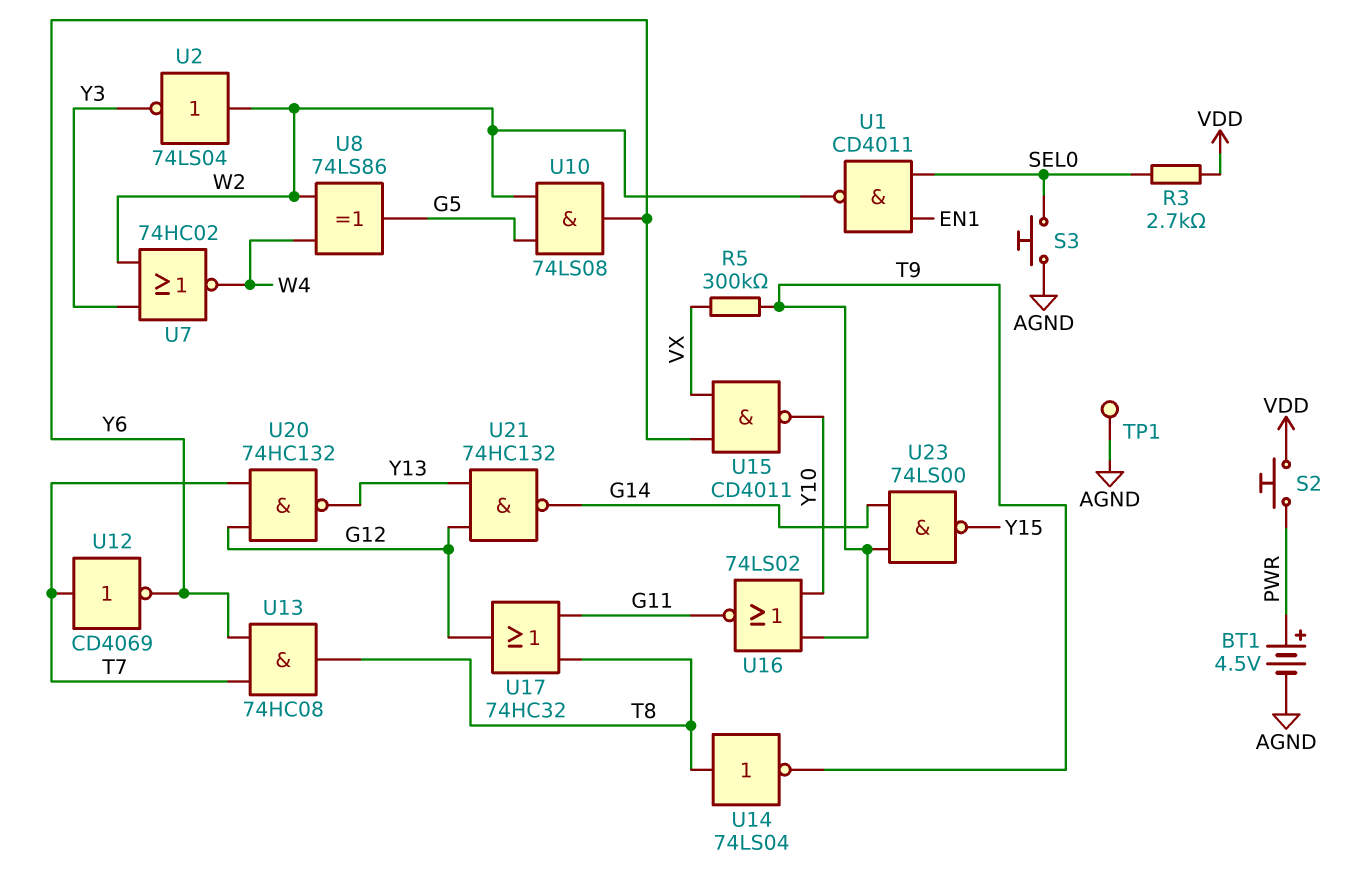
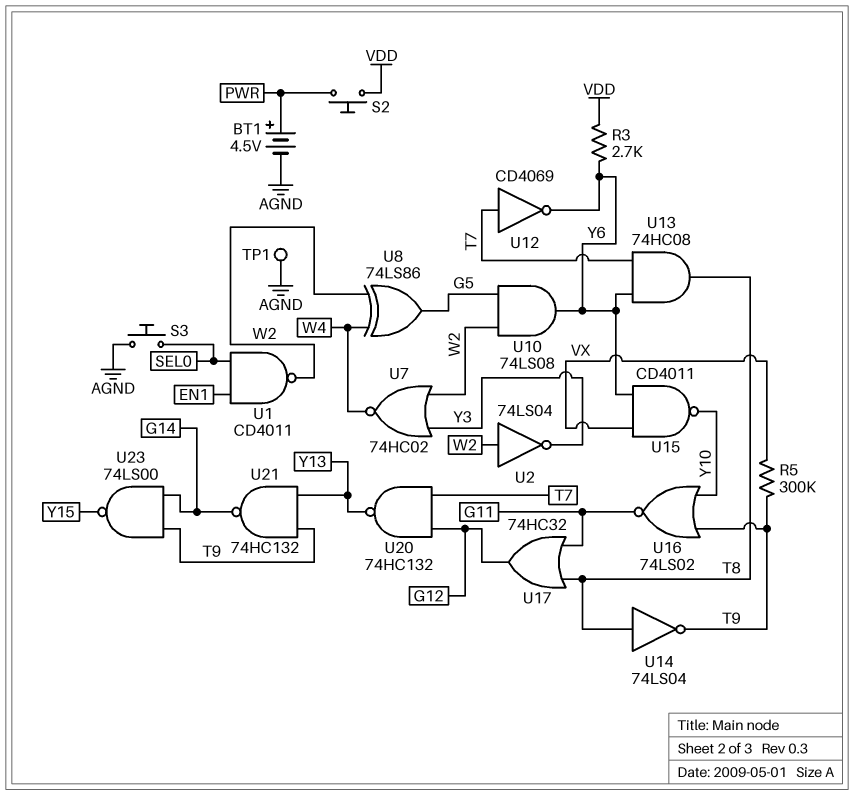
R3: 2.7k (SEL0, VDD) -> 2.7k (VDD, Y6)
U21: NAND 74HC132 (in G12, in Y13, out G14) -> NAND 74HC132 (in T9, in Y13, out G14)

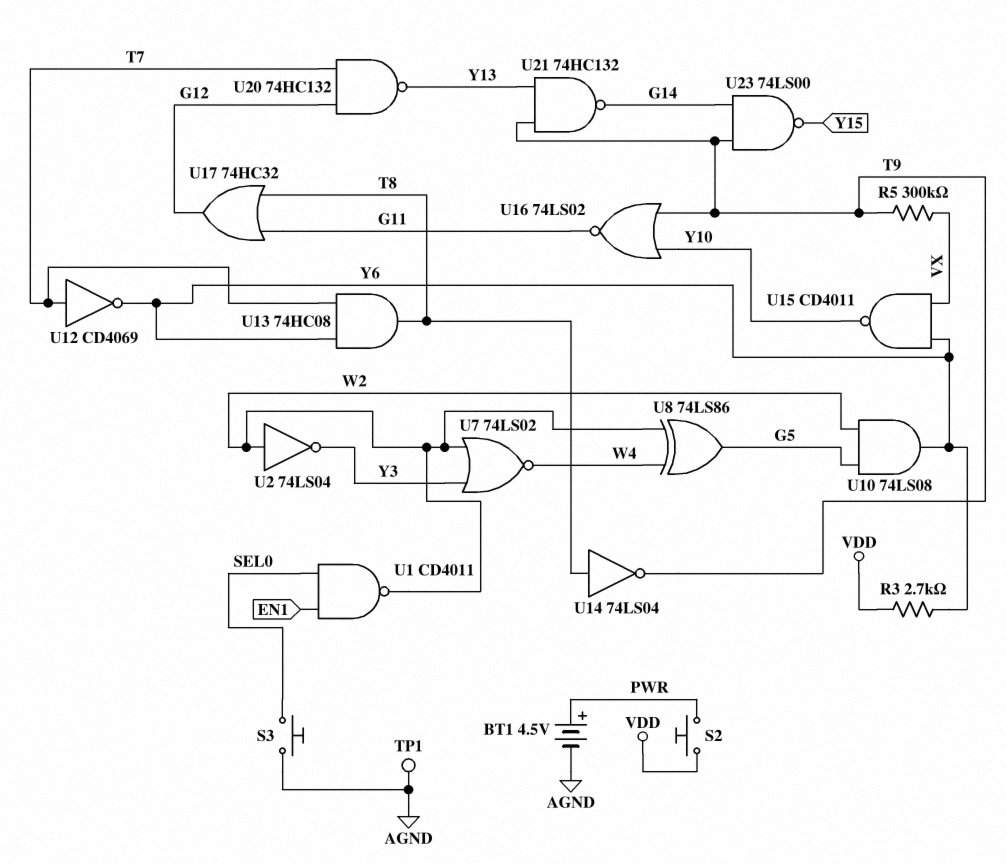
U7: NOR 74HC02 (in W2, in Y3, out W4) -> NOR 74LS02 (in W2, in Y3, out W4)

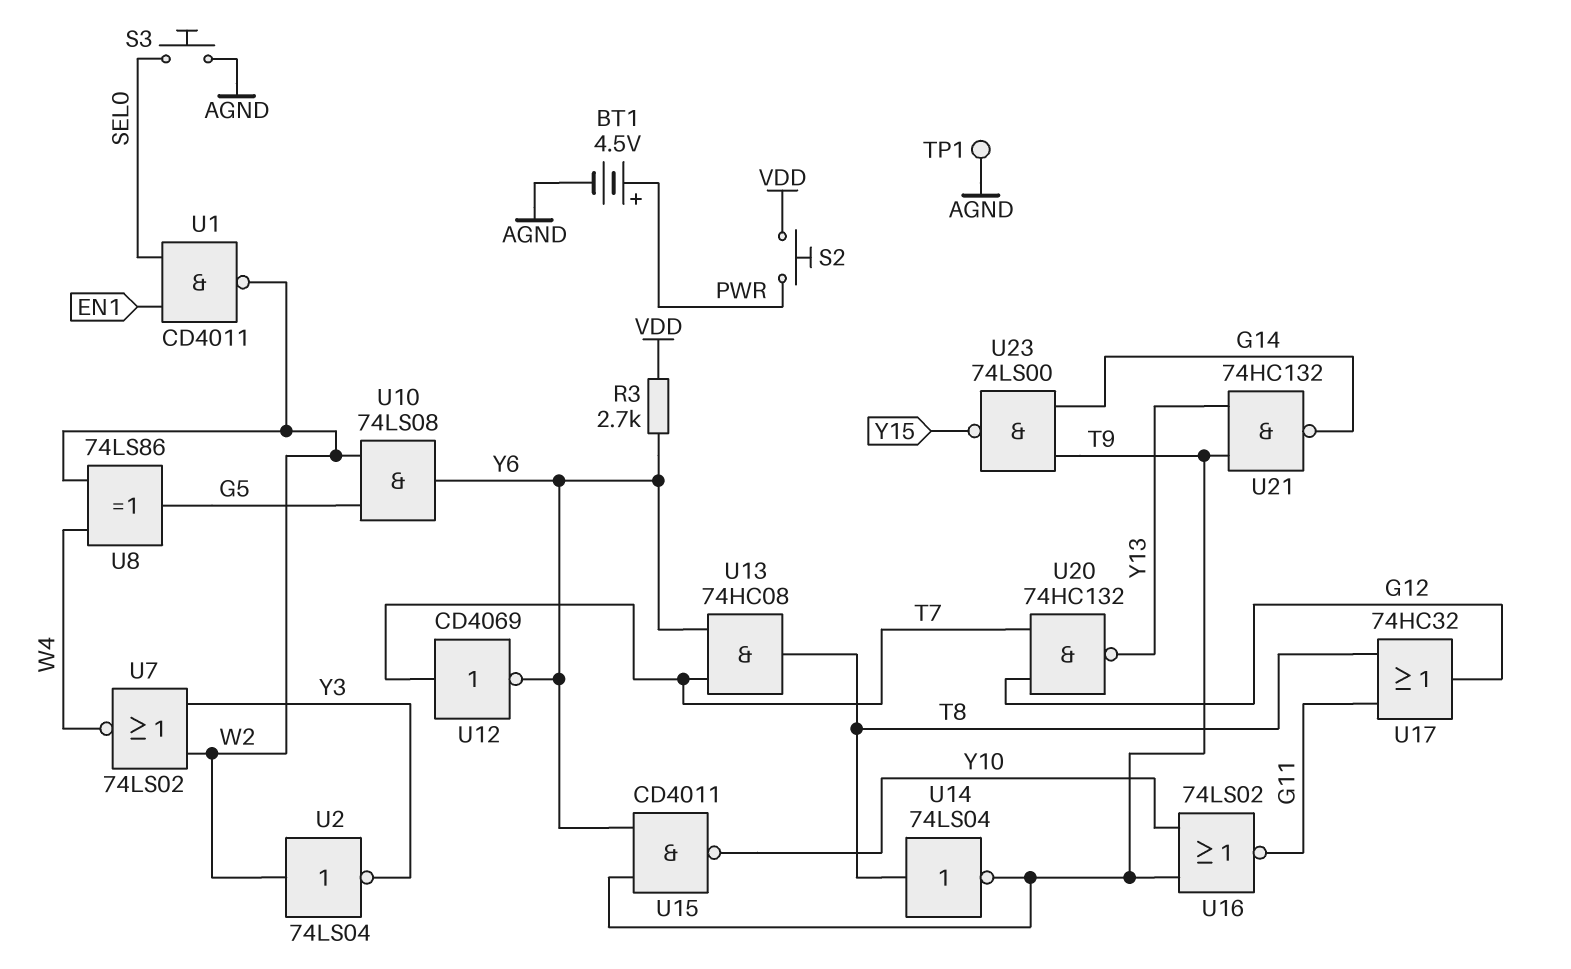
R5: 300k (T9, VX) -> none
U15: NAND CD4011 (in VX, in Y6, out Y10) -> NAND CD4011 (in T9, in Y6, out Y10)

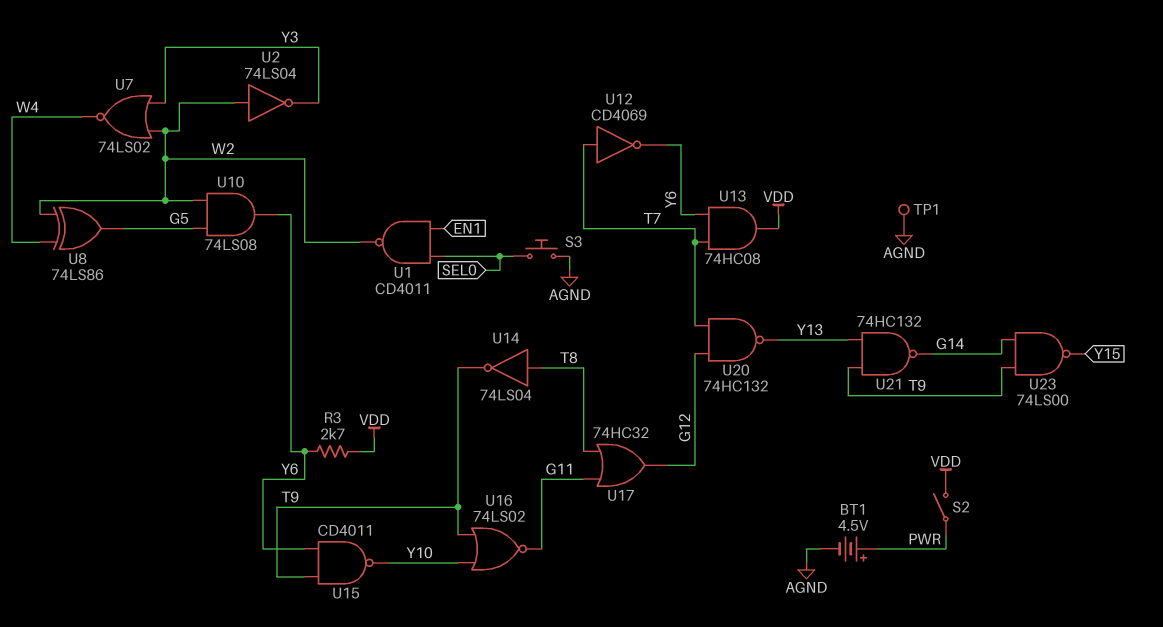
S2: button (PWR, VDD) -> switch (PWR, VDD)
U13: AND 74HC08 (in T7, in Y6, out T8) -> AND 74HC08 (in T7, in Y6, out VDD)

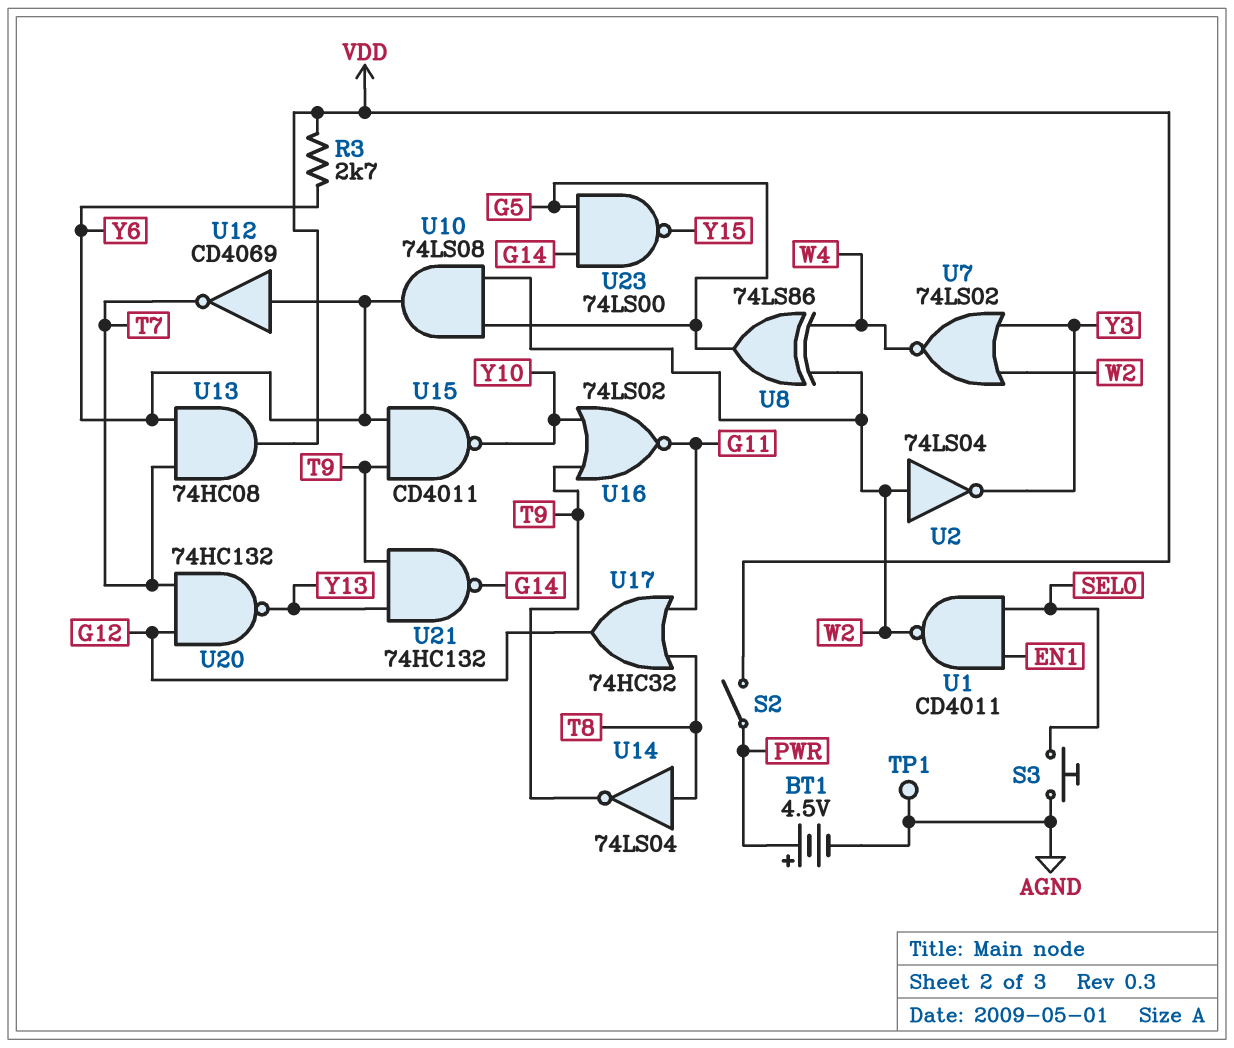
U12: NOT CD4069 (in T7, out Y6) -> NOT CD4069 (in Y6, out T7)
U23: NAND 74LS00 (in G14, in T9, out Y15) -> NAND 74LS00 (in G5, in G14, out Y15)

